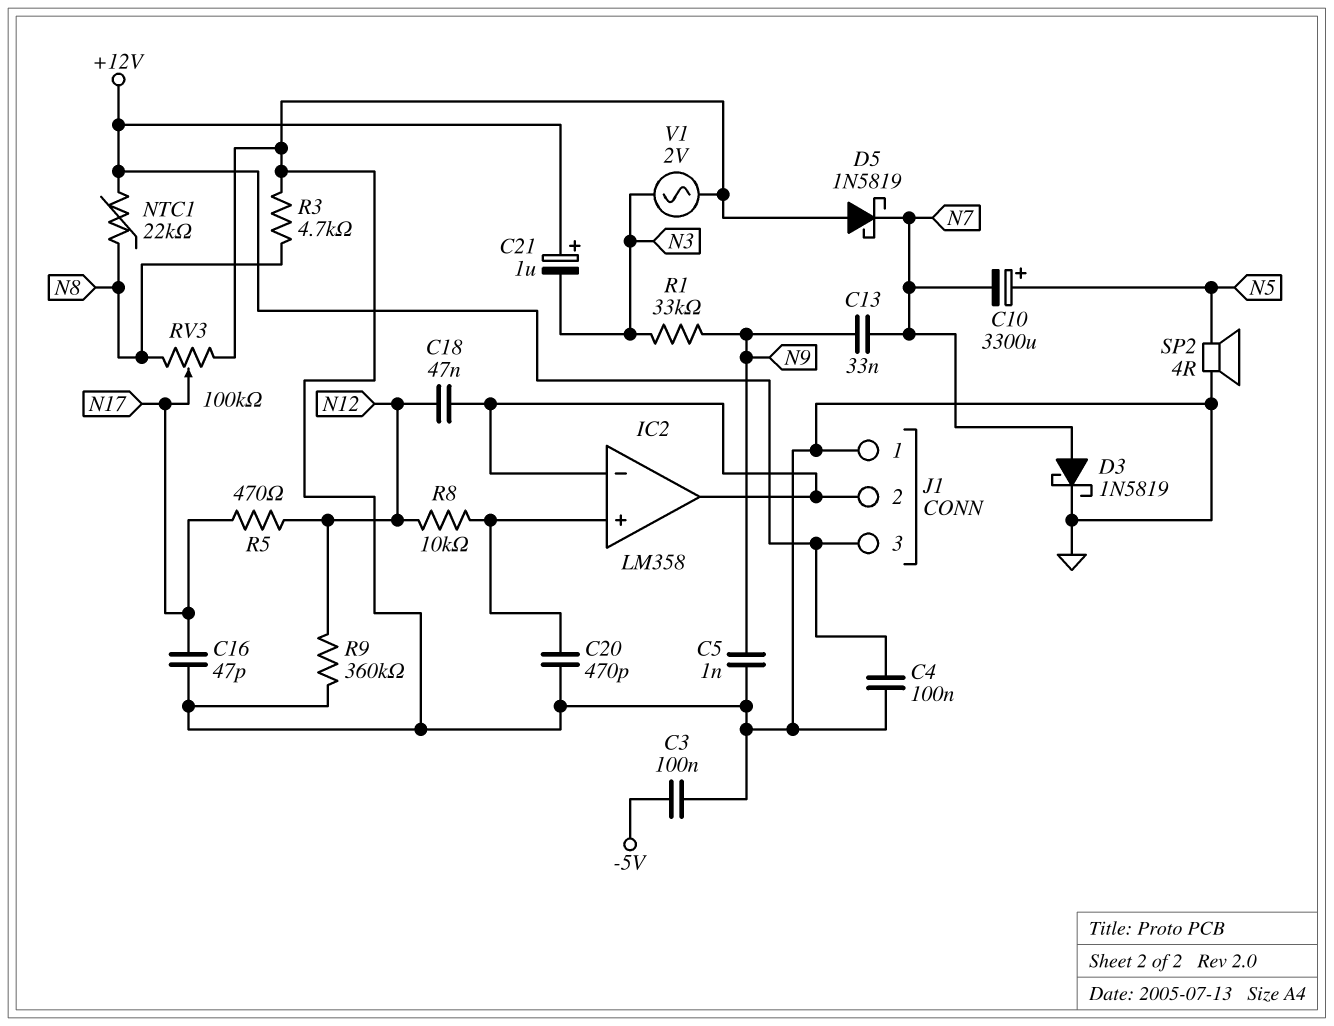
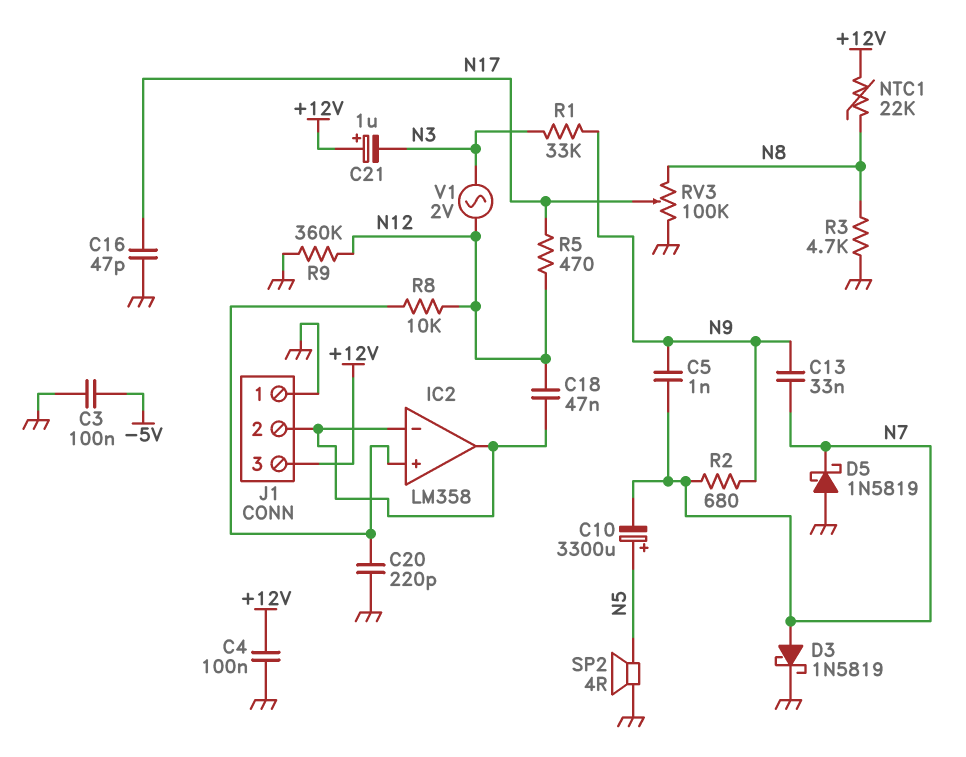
C5: 1nF (GND, N9) -> 1nF (N7, N9)
C20: 470pF (GND, IC2/in+) -> 220pF (GND, IC2/in+)
R2: none -> 680 (N7, N9)
V1: AC 2V (GND, N3) -> AC 2V (N3, N12)

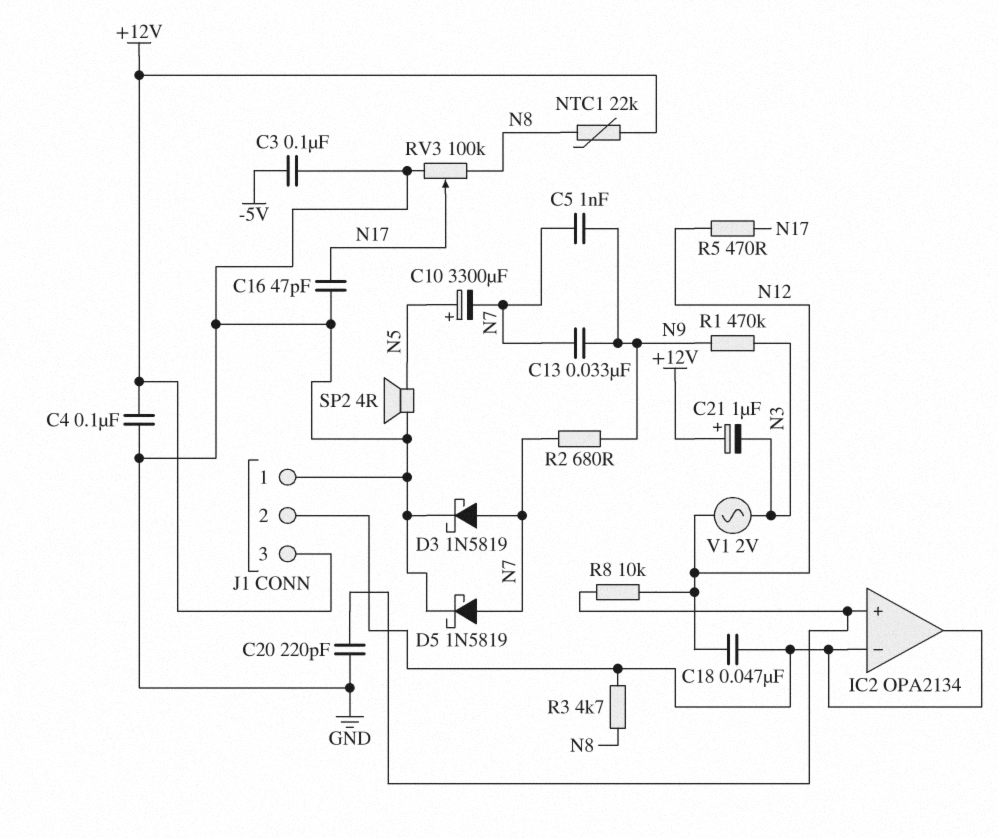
D5: schottky 1N5819 (A GND, K N7) -> schottky 1N5819 (A N7, K GND)
IC2: LM358 -> OPA2134
R1: 33k (N3, N9) -> 470k (N3, N9)
R3: 4.7k (GND, N8) -> 4.7k (IC2/in-, N8)
R9: 360k (GND, N12) -> none

